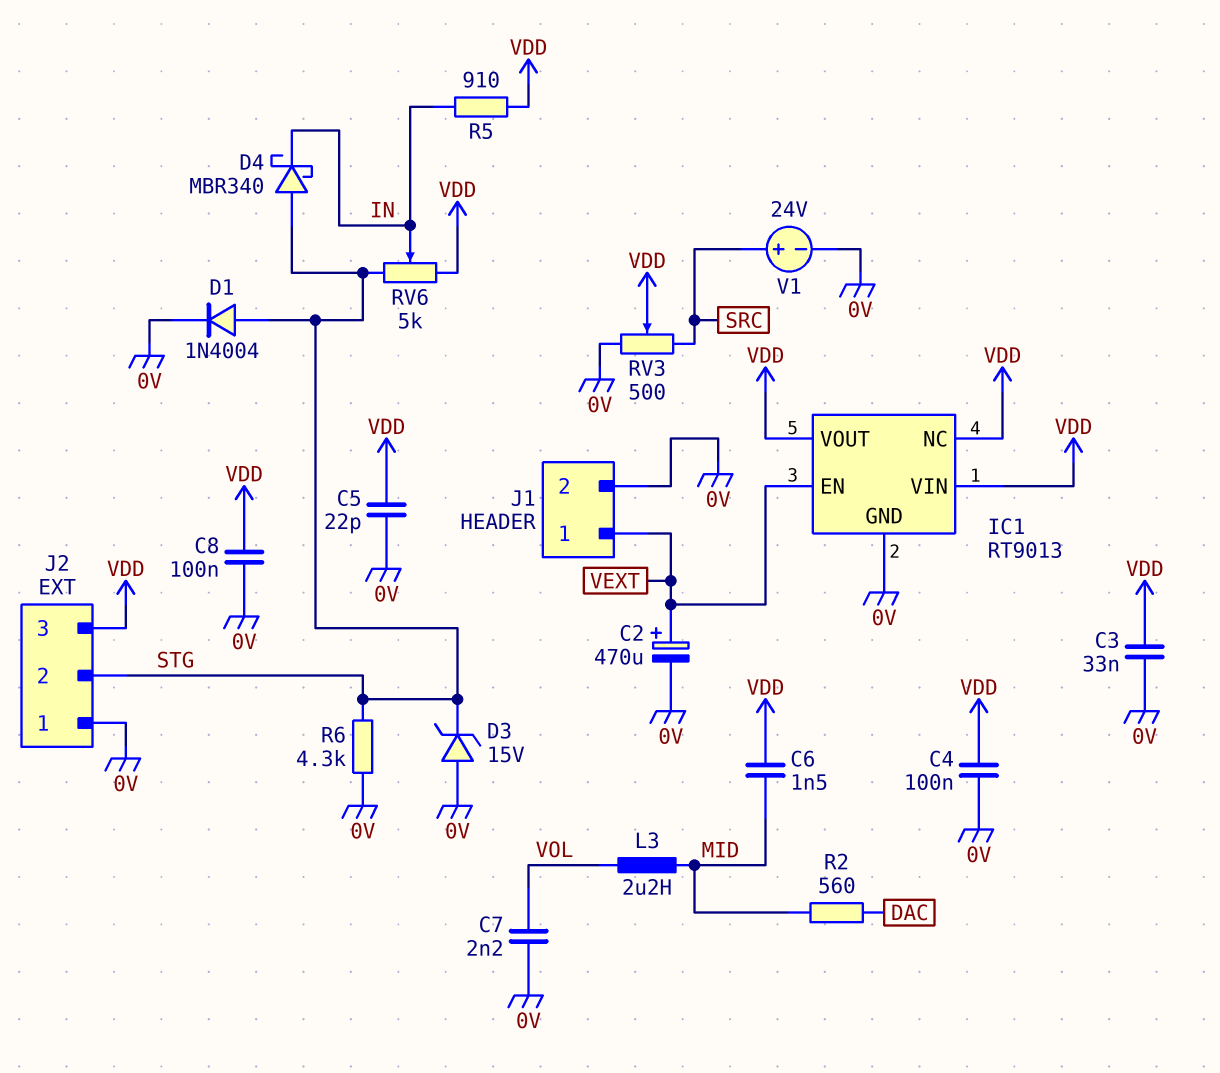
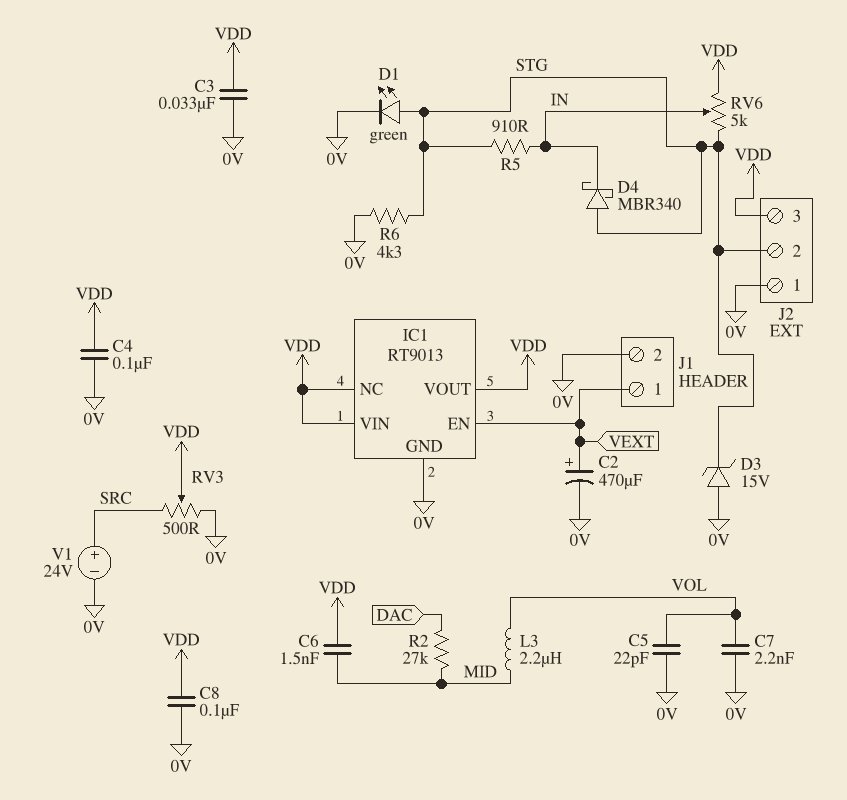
C5: 22pF (0V, VDD) -> 22pF (0V, VOL)
D1: diode 1N4004 (A STG, K 0V) -> LED green (A STG, K 0V)
R2: 560 (DAC, MID) -> 27k (DAC, MID)
R5: 910 (IN, VDD) -> 910 (IN, STG)

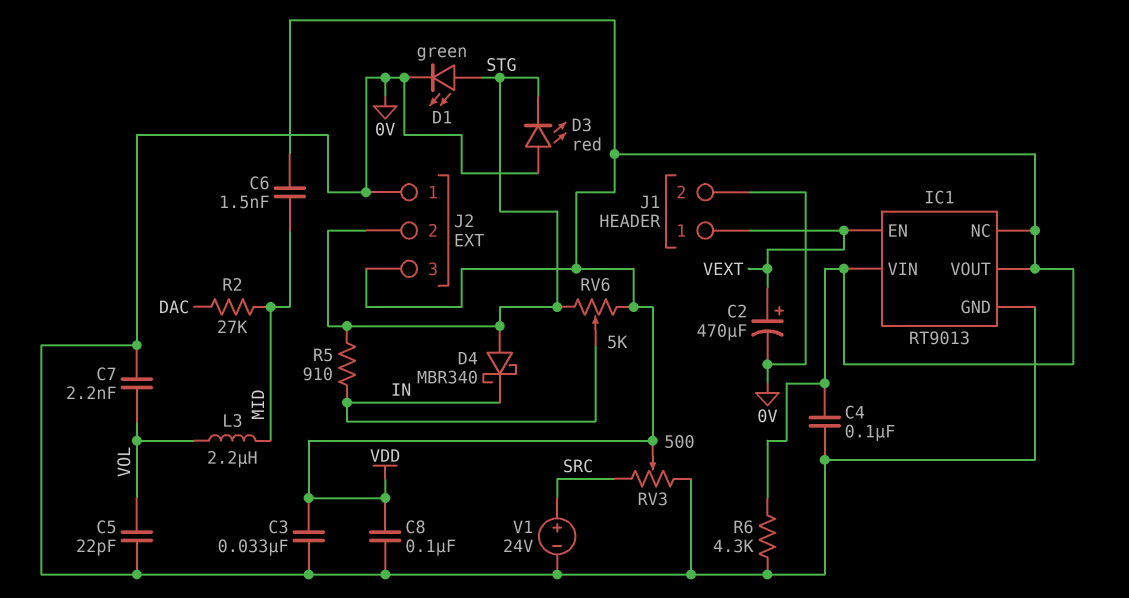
D3: zener 15V (A 0V, K STG) -> LED red (A 0V, K STG)
R6: 4.3k (0V, STG) -> 4.3k (0V, VDD)

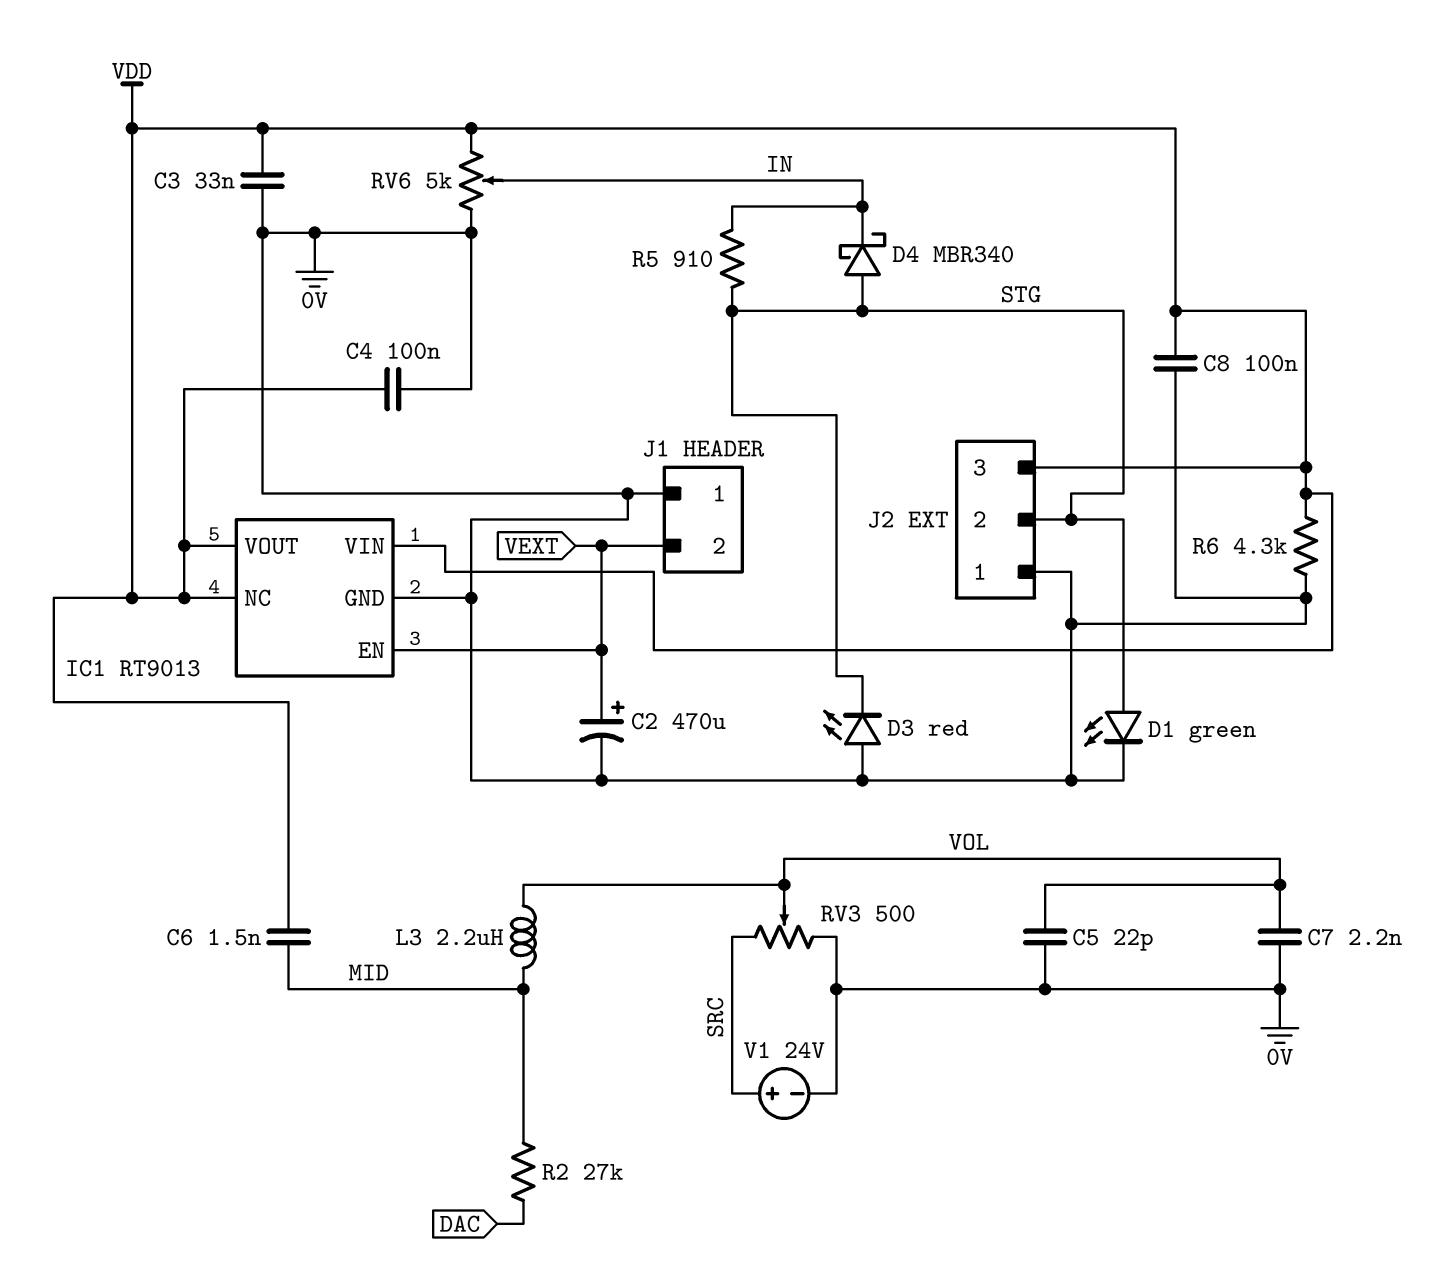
J1 pin 1: VEXT -> 0V
J1 pin 2: 0V -> VEXT
RV3: 500 (0V, SRC, wiper VDD) -> 500 (0V, SRC, wiper VOL)
RV6: 5k (STG, VDD, wiper IN) -> 5k (0V, VDD, wiper IN)

